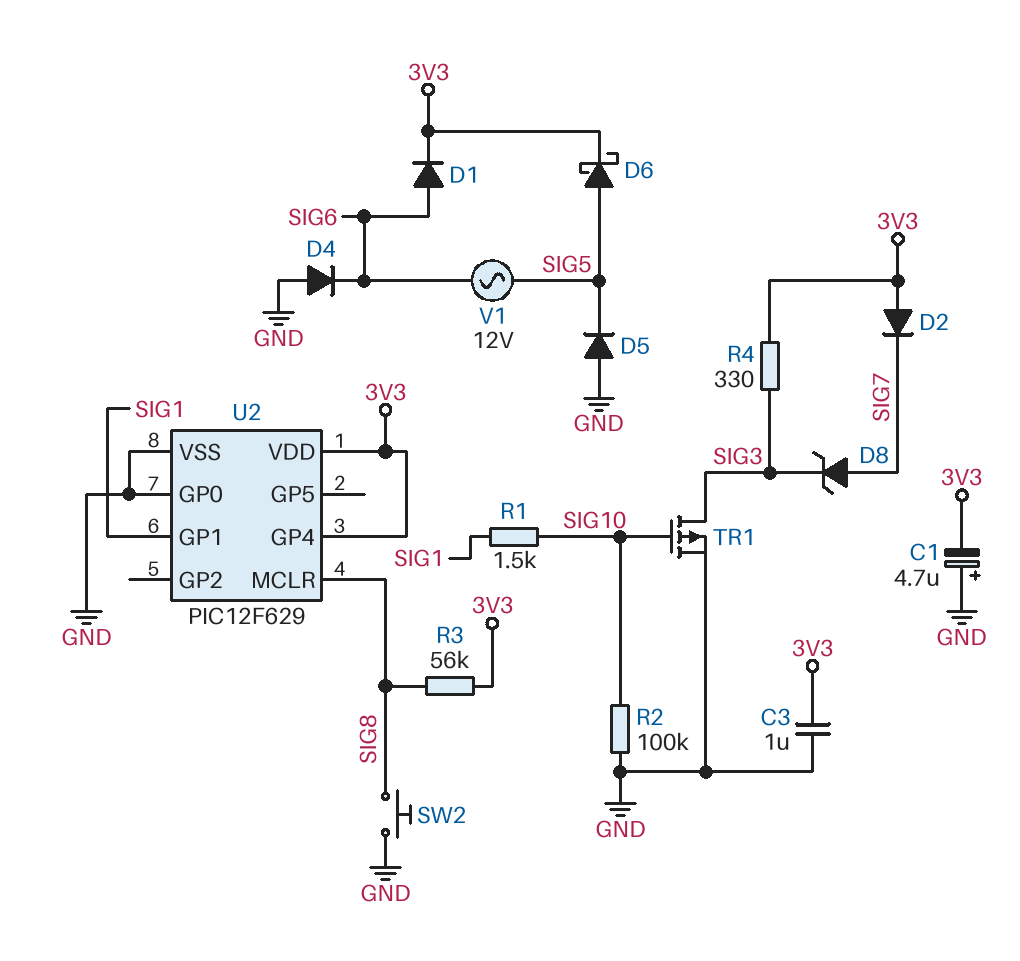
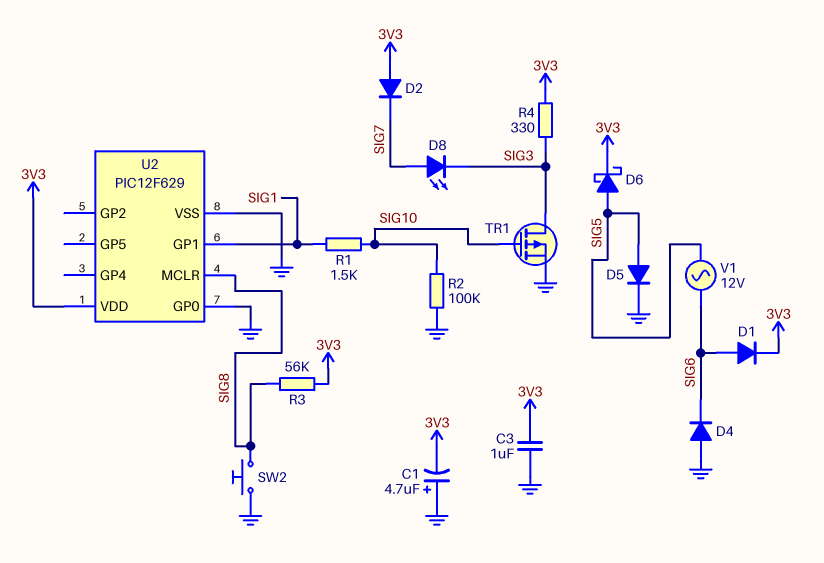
D5: diode (A GND, K SIG5) -> diode (A SIG5, K GND)
D8: zener (A SIG7, K SIG3) -> LED (A SIG7, K SIG3)
U2 pin GP4: 3V3 -> none

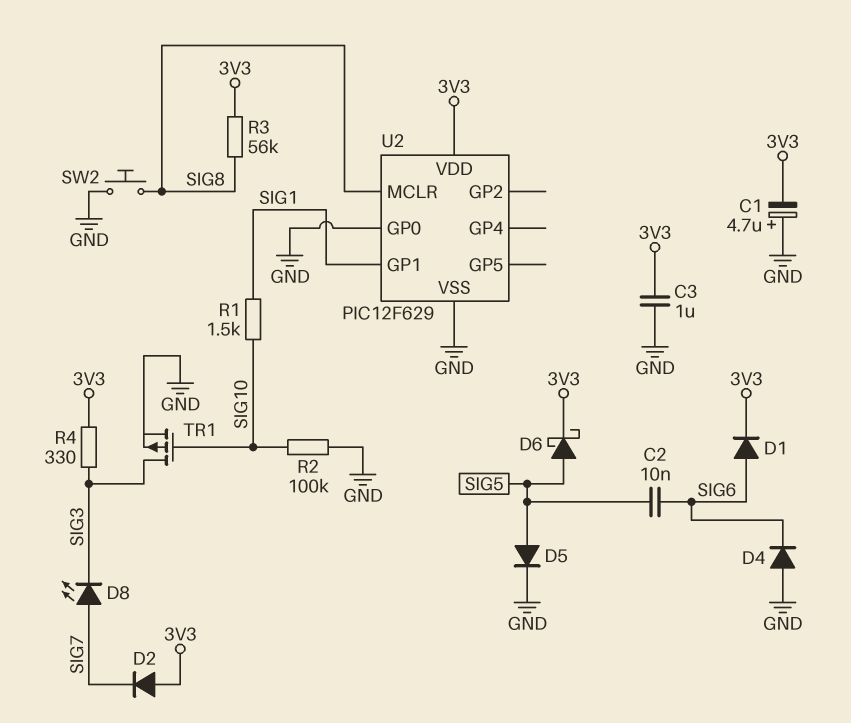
C2: none -> 10nF (SIG5, SIG6)
V1: AC 12V (SIG5, SIG6) -> none

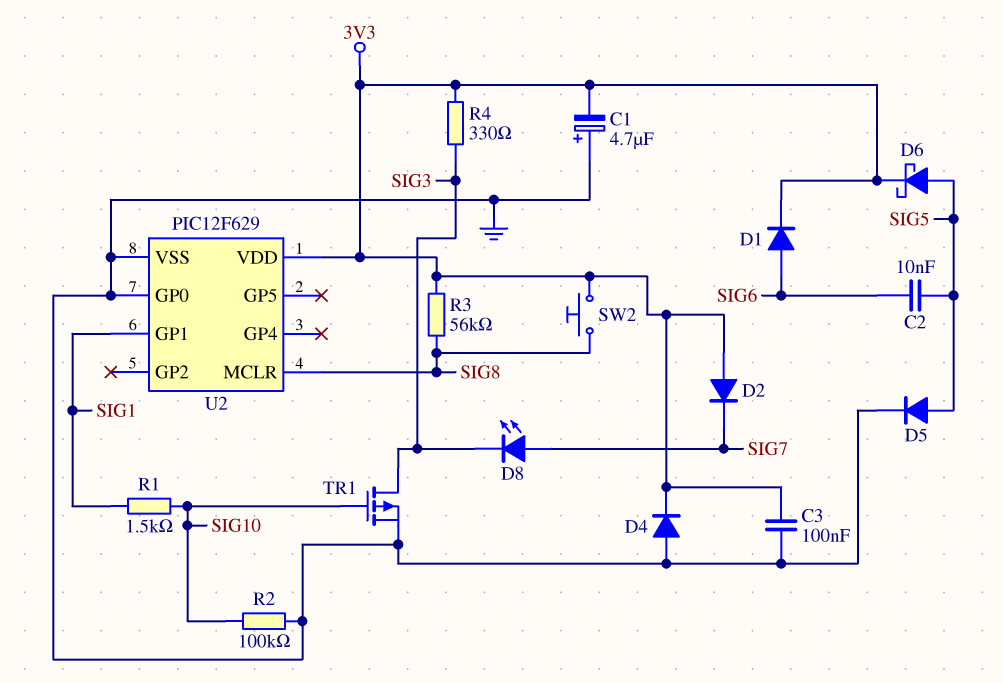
C3: 1uF (3V3, GND) -> 100nF (3V3, GND)
D4: diode (A GND, K SIG6) -> diode (A GND, K 3V3)
SW2: button (GND, SIG8) -> button (3V3, SIG8)

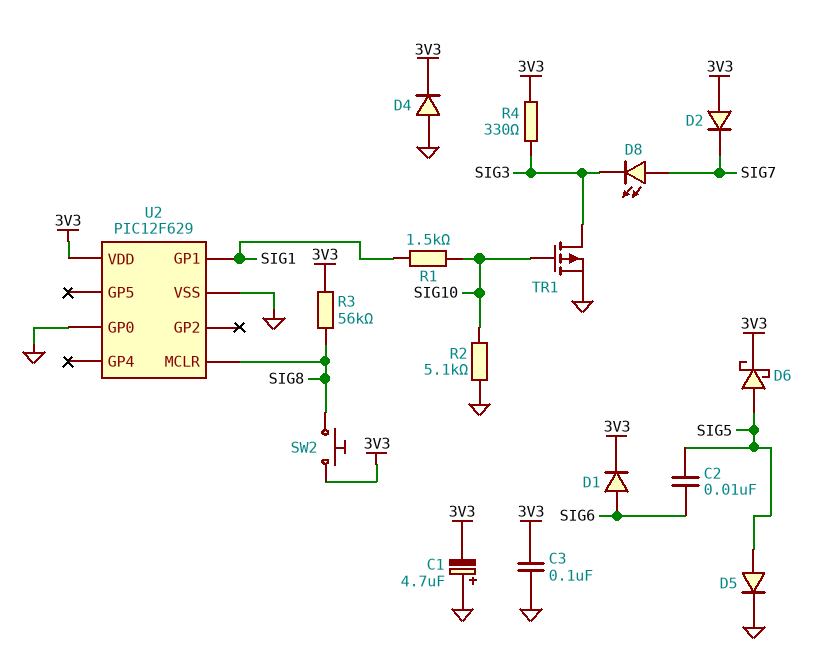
R2: 100k (GND, SIG10) -> 5.1k (GND, SIG10)

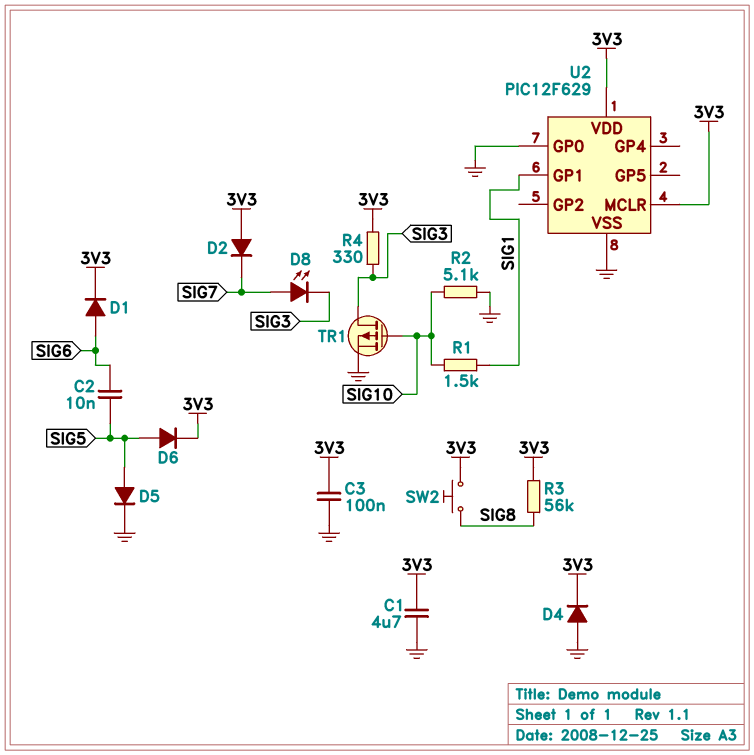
C1: 4.7uF (plus GND, minus 3V3) -> 4.7uF (3V3, GND)
D6: schottky (A SIG5, K 3V3) -> diode (A SIG5, K 3V3)
U2 pin MCLR: SIG8 -> 3V3

